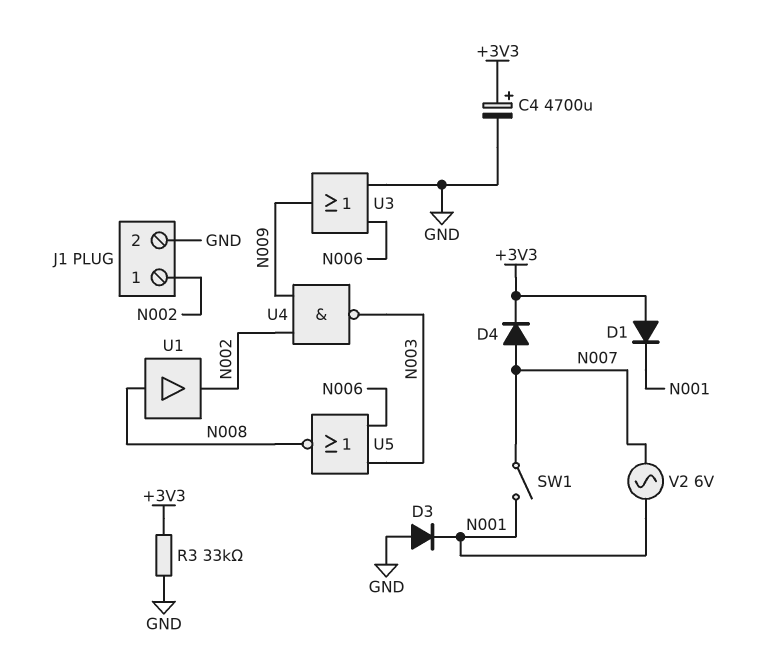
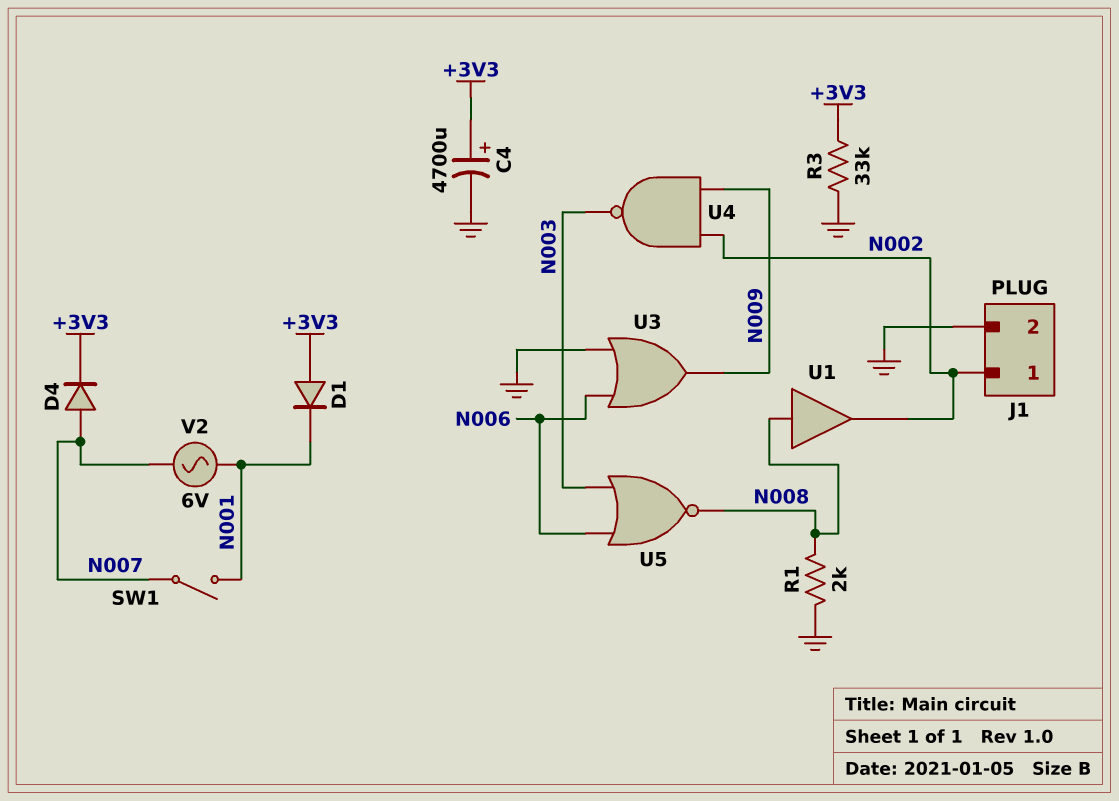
D3: diode (A GND, K N001) -> none
R1: none -> 2k (GND, N008)

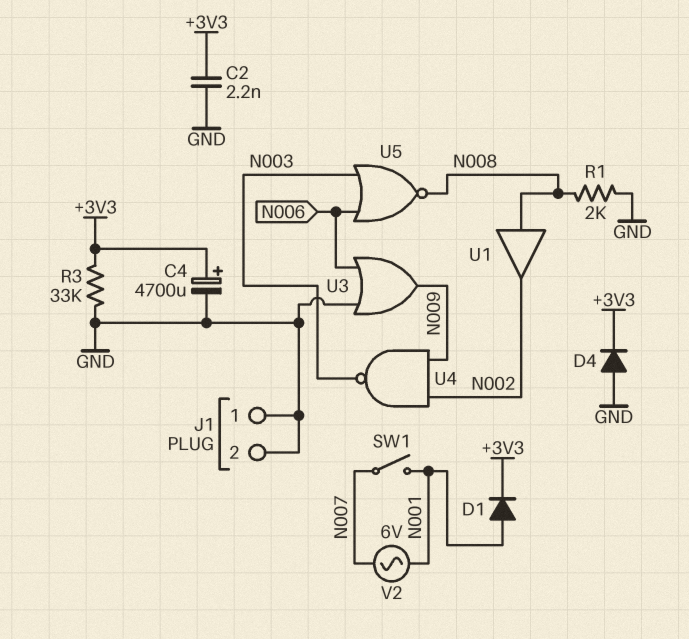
C2: none -> 2.2nF (+3V3, GND)
D1: diode (A +3V3, K N001) -> diode (A N001, K +3V3)
D4: diode (A N007, K +3V3) -> diode (A GND, K +3V3)
J1 pin 1: N002 -> GND

